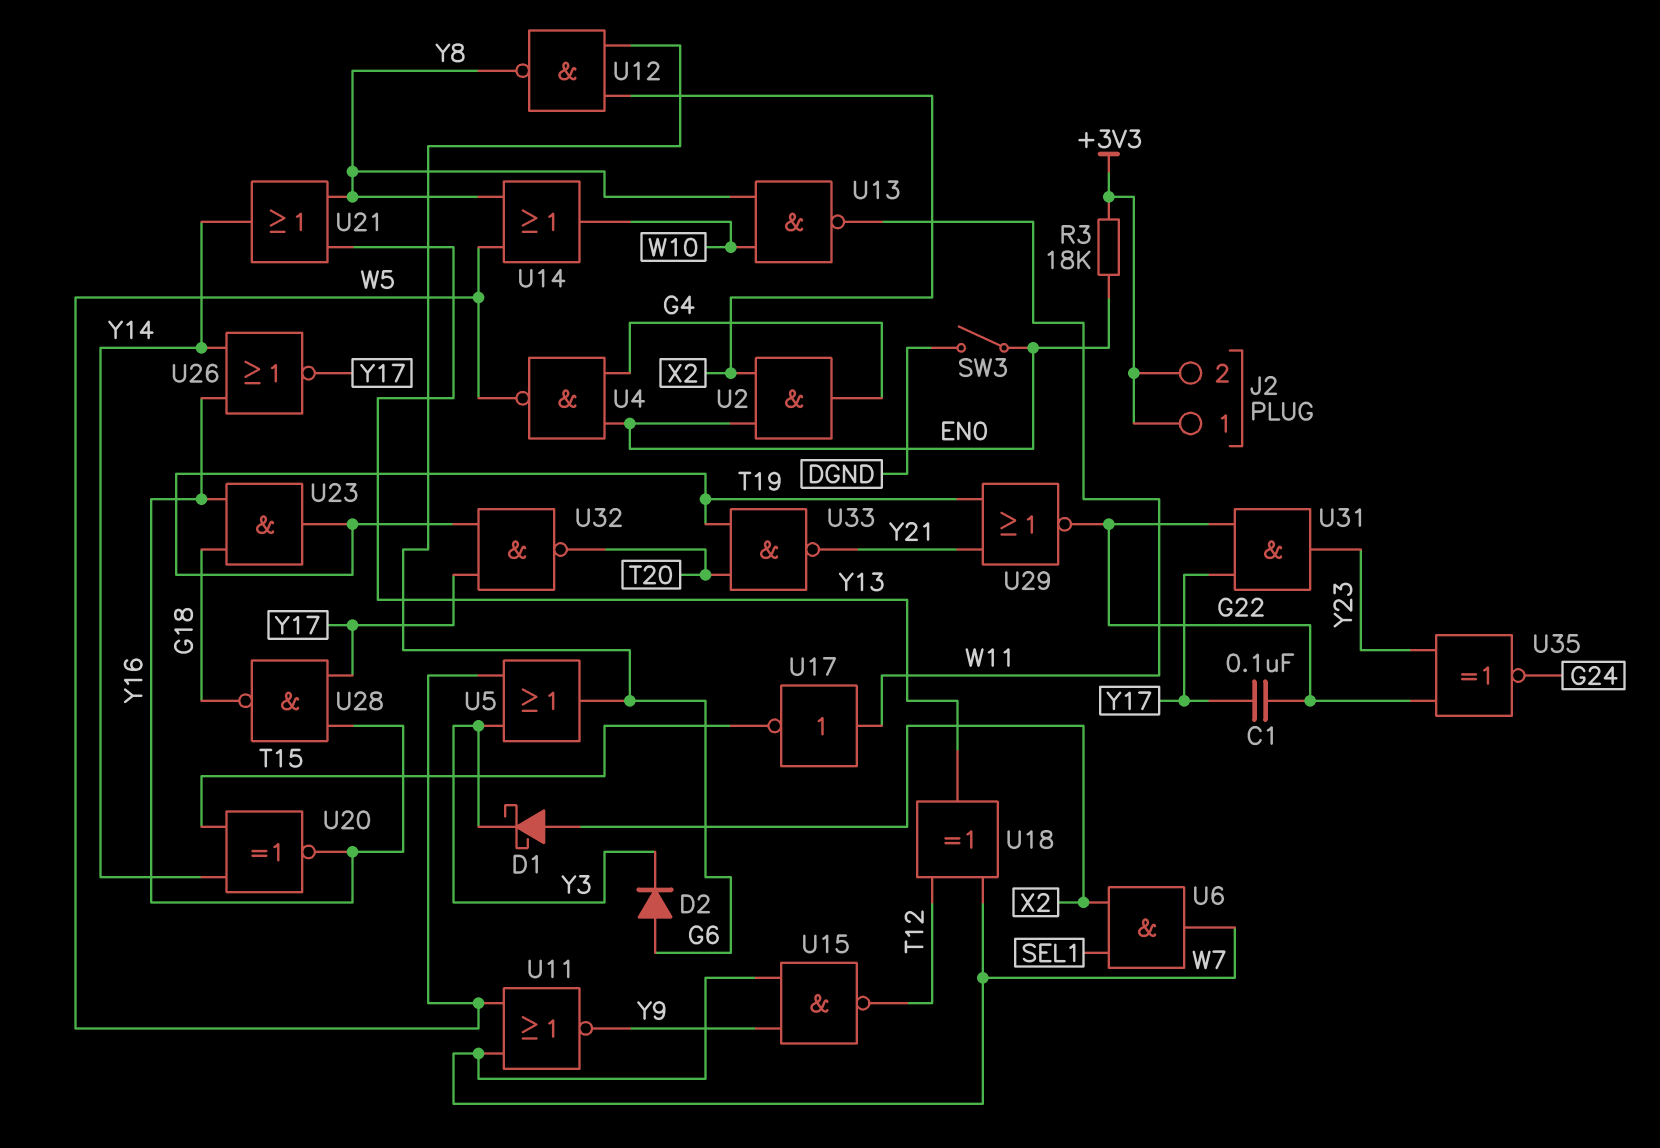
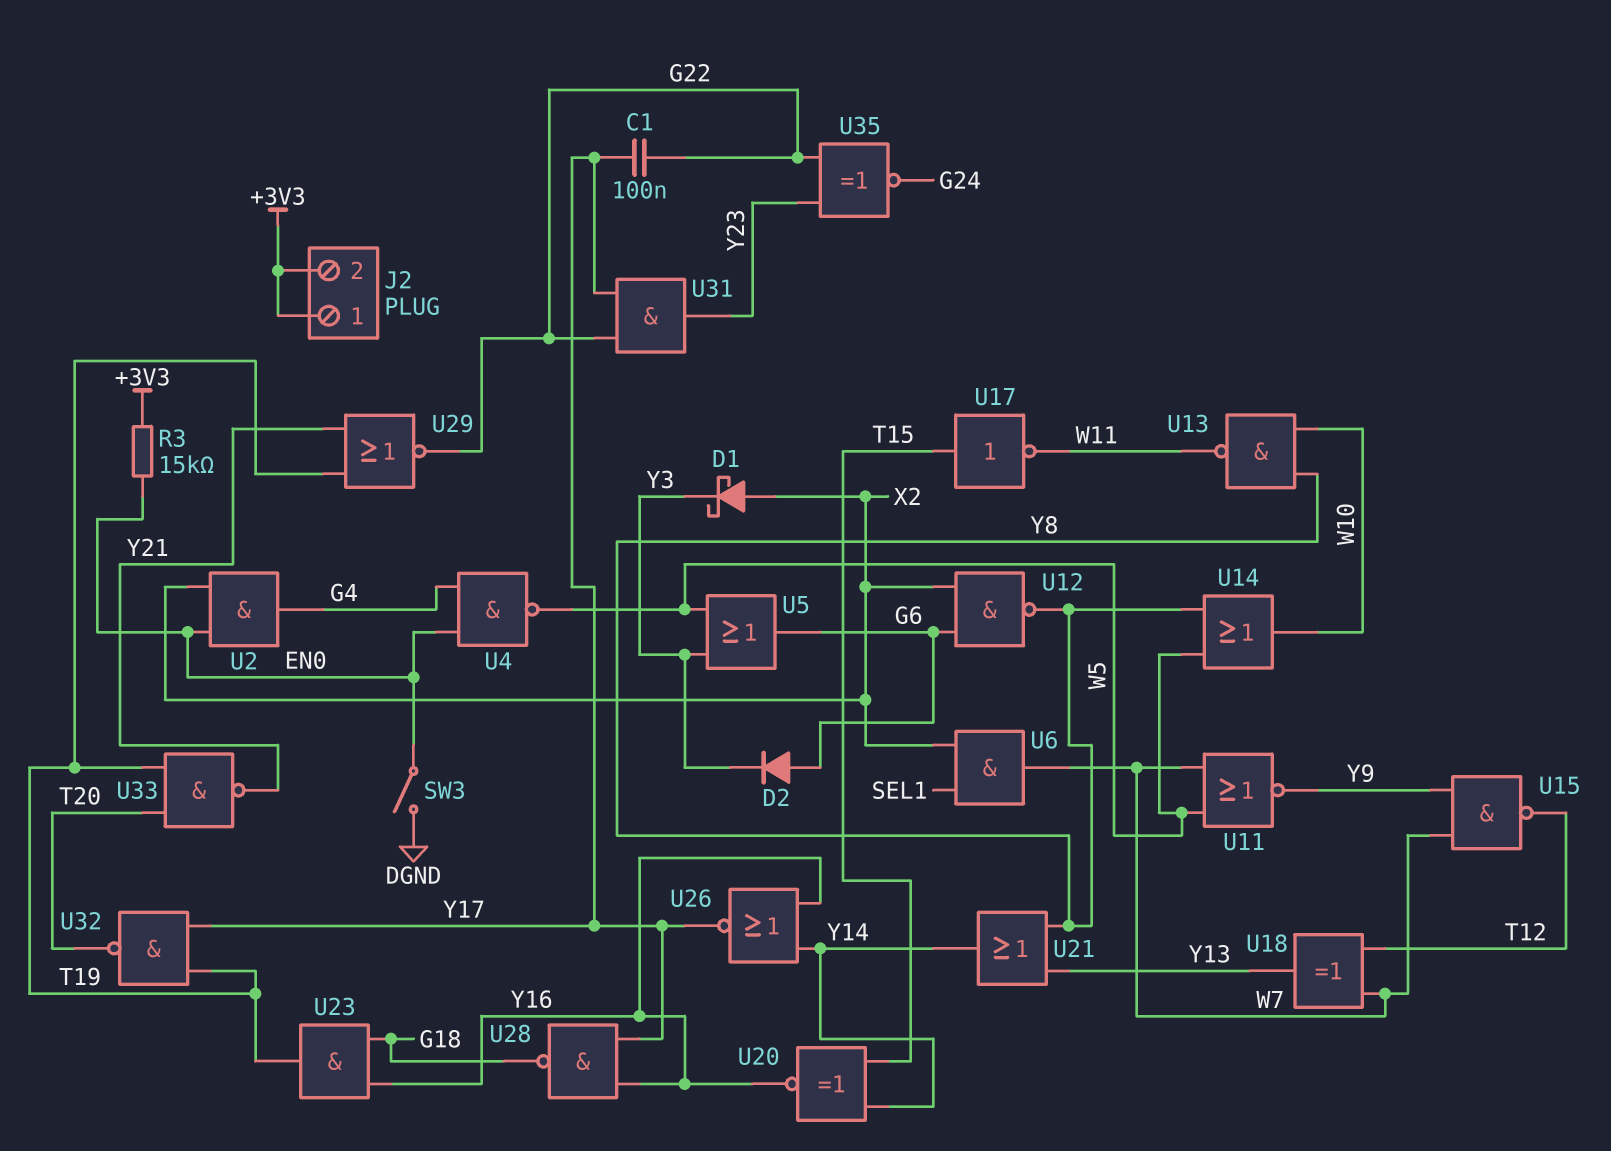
R3: 18k (+3V3, EN0) -> 15k (+3V3, EN0)
U17: NOT (in W11, out T15) -> NOT (in T15, out W11)

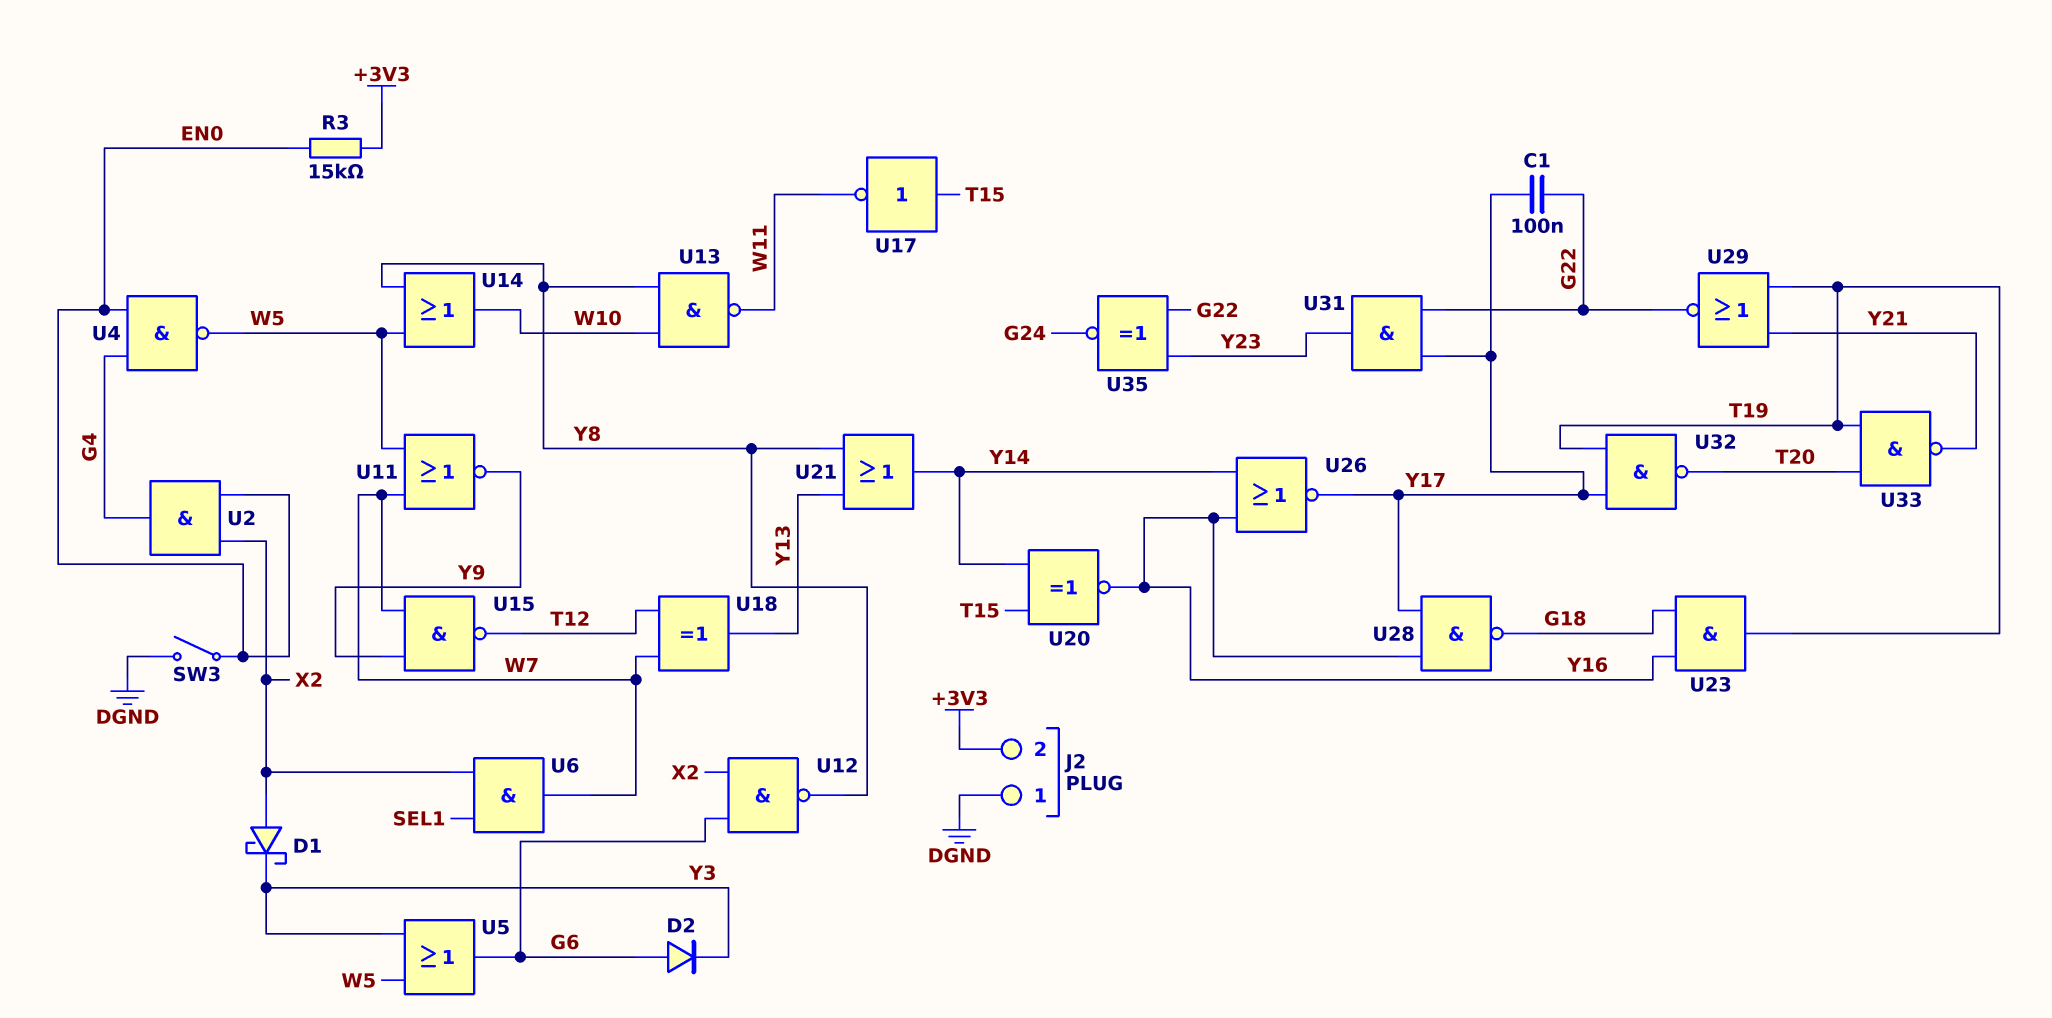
J2 pin 1: +3V3 -> DGND

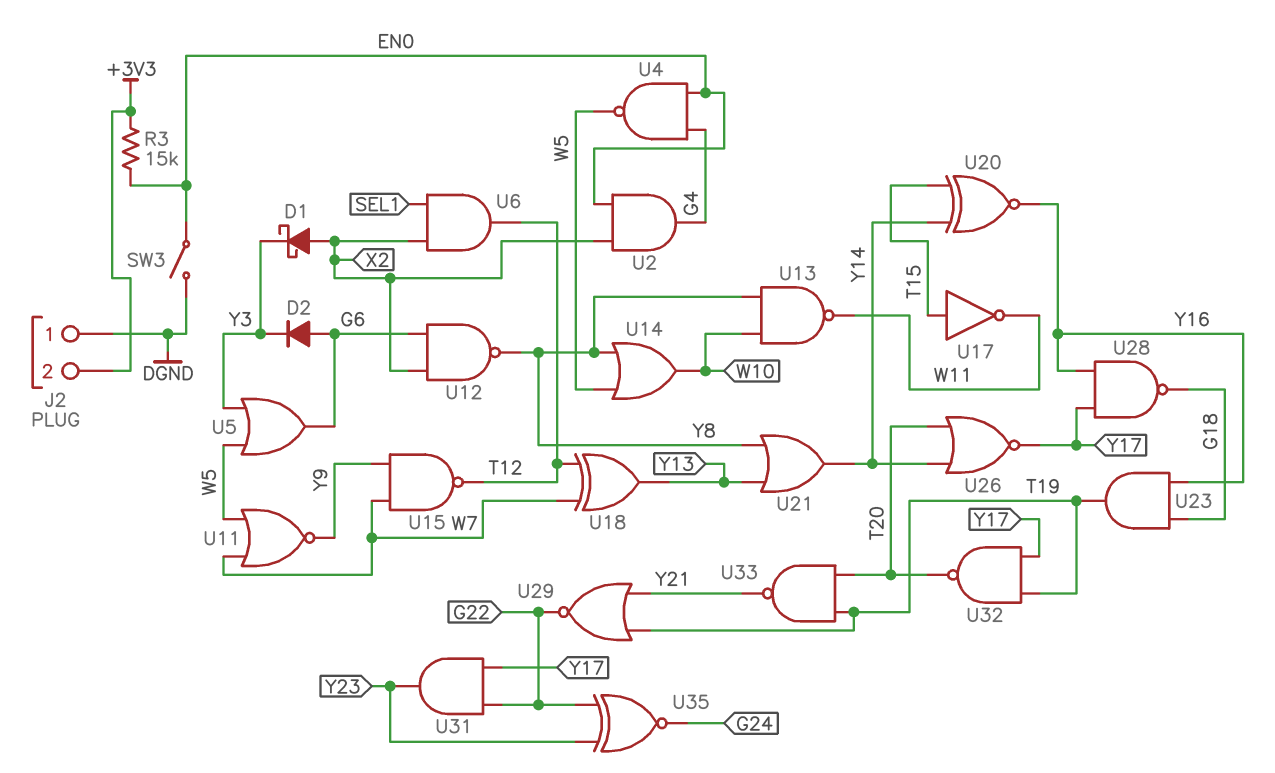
C1: 100nF (G22, Y17) -> none
U6: AND (in SEL1, in X2, out W7) -> AND (in SEL1, in X2, out T12)
U26: NOR (in Y14, in Y16, out Y17) -> NOR (in T20, in Y14, out Y17)

